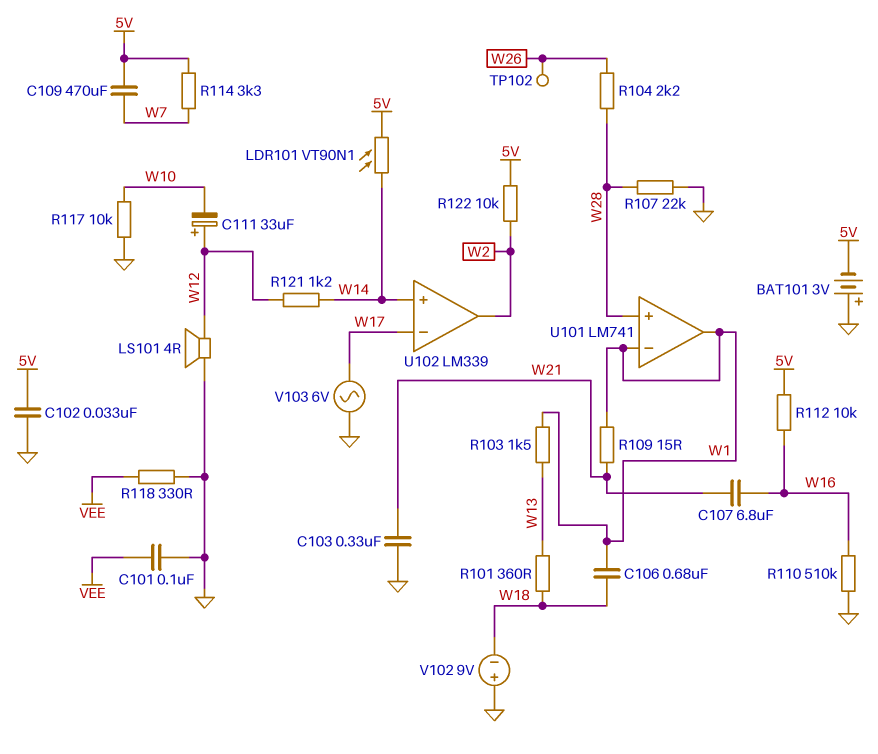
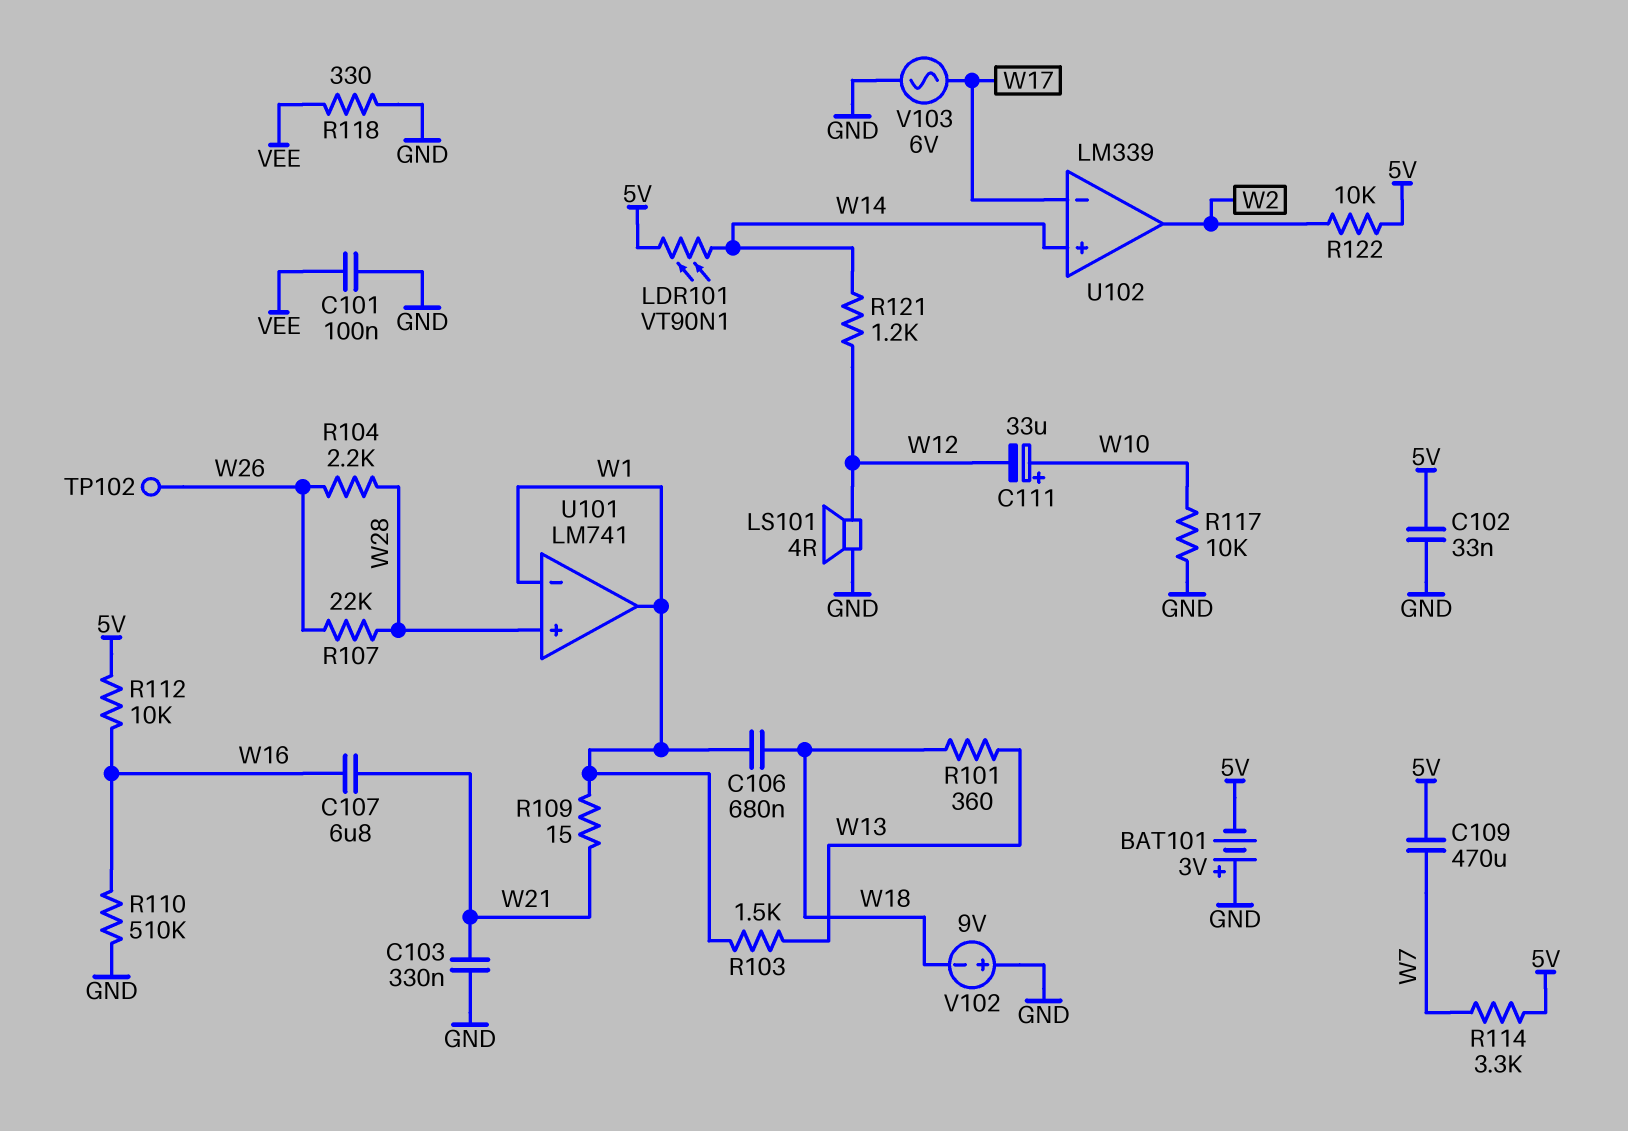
C111: 33uF (plus W12, minus W10) -> 33uF (plus W10, minus W12)
R107: 22k (GND, W28) -> 22k (W26, W28)

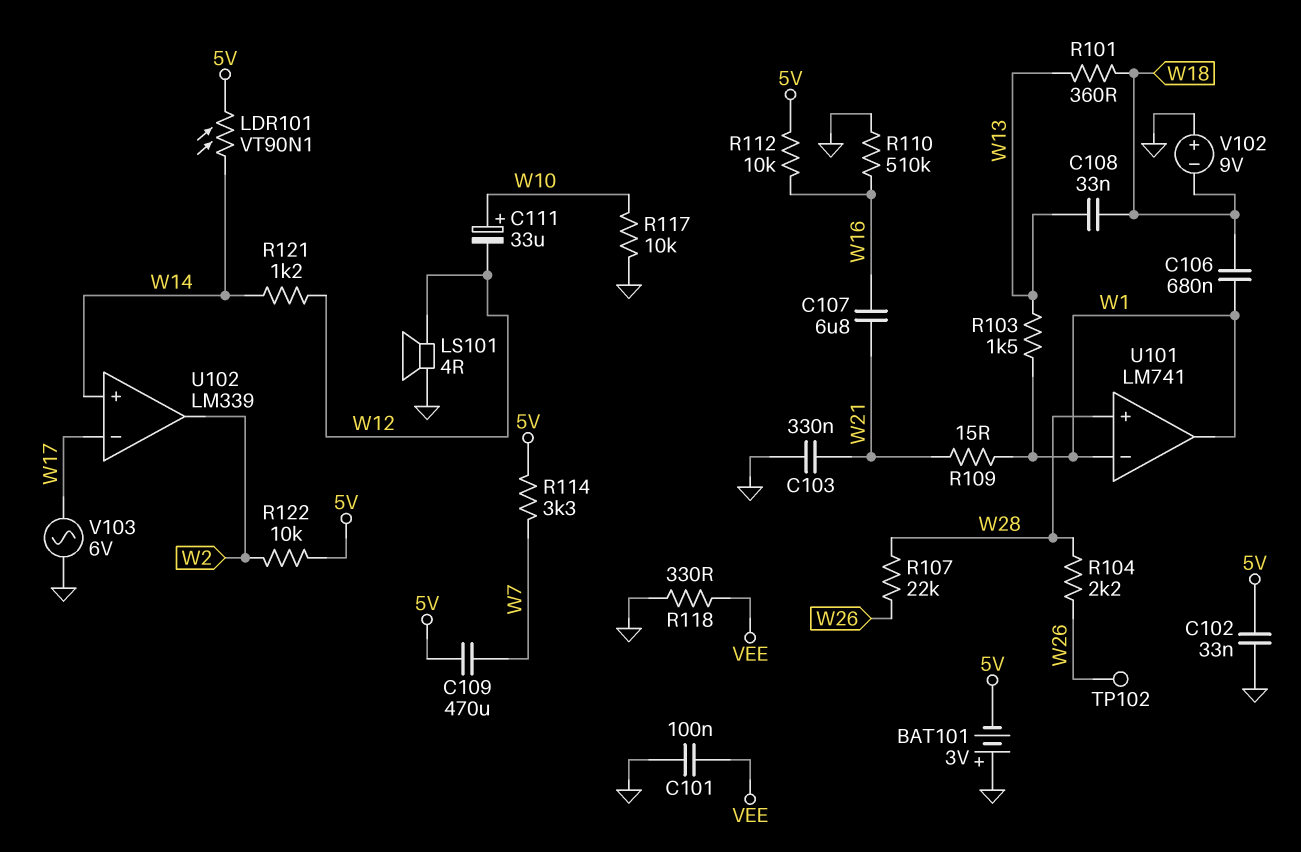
C108: none -> 33nF (W13, W18)

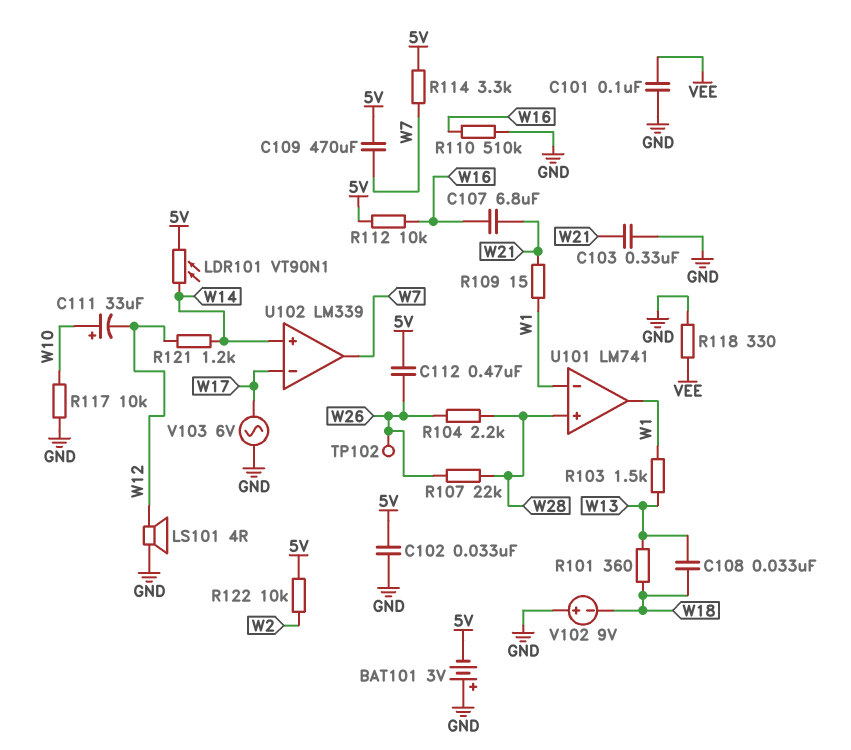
C106: 680nF (W1, W18) -> none
C112: none -> 470nF (5V, W26)
U102 pin out: W2 -> W7

